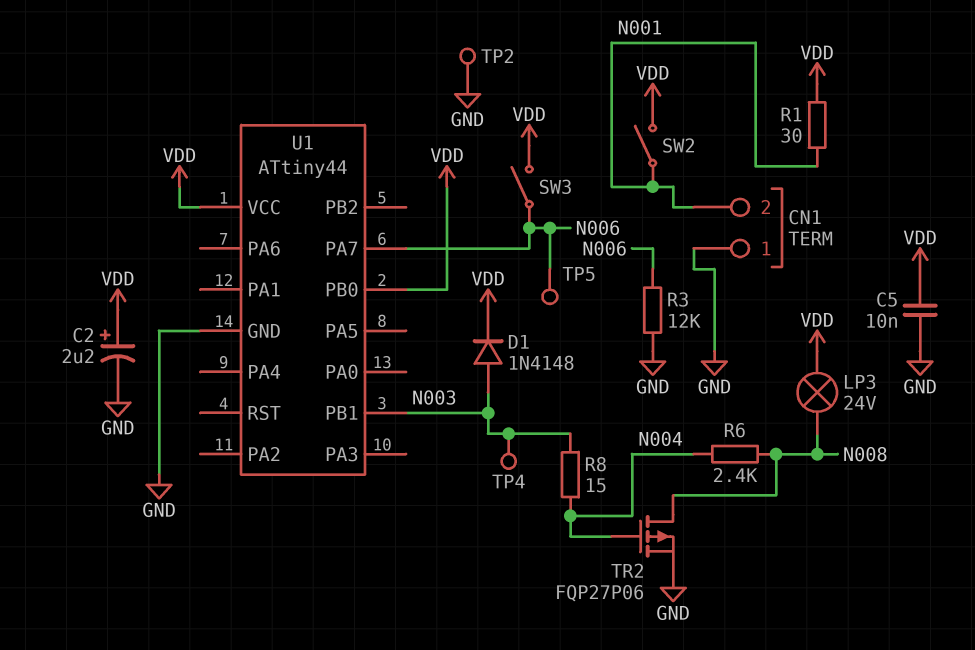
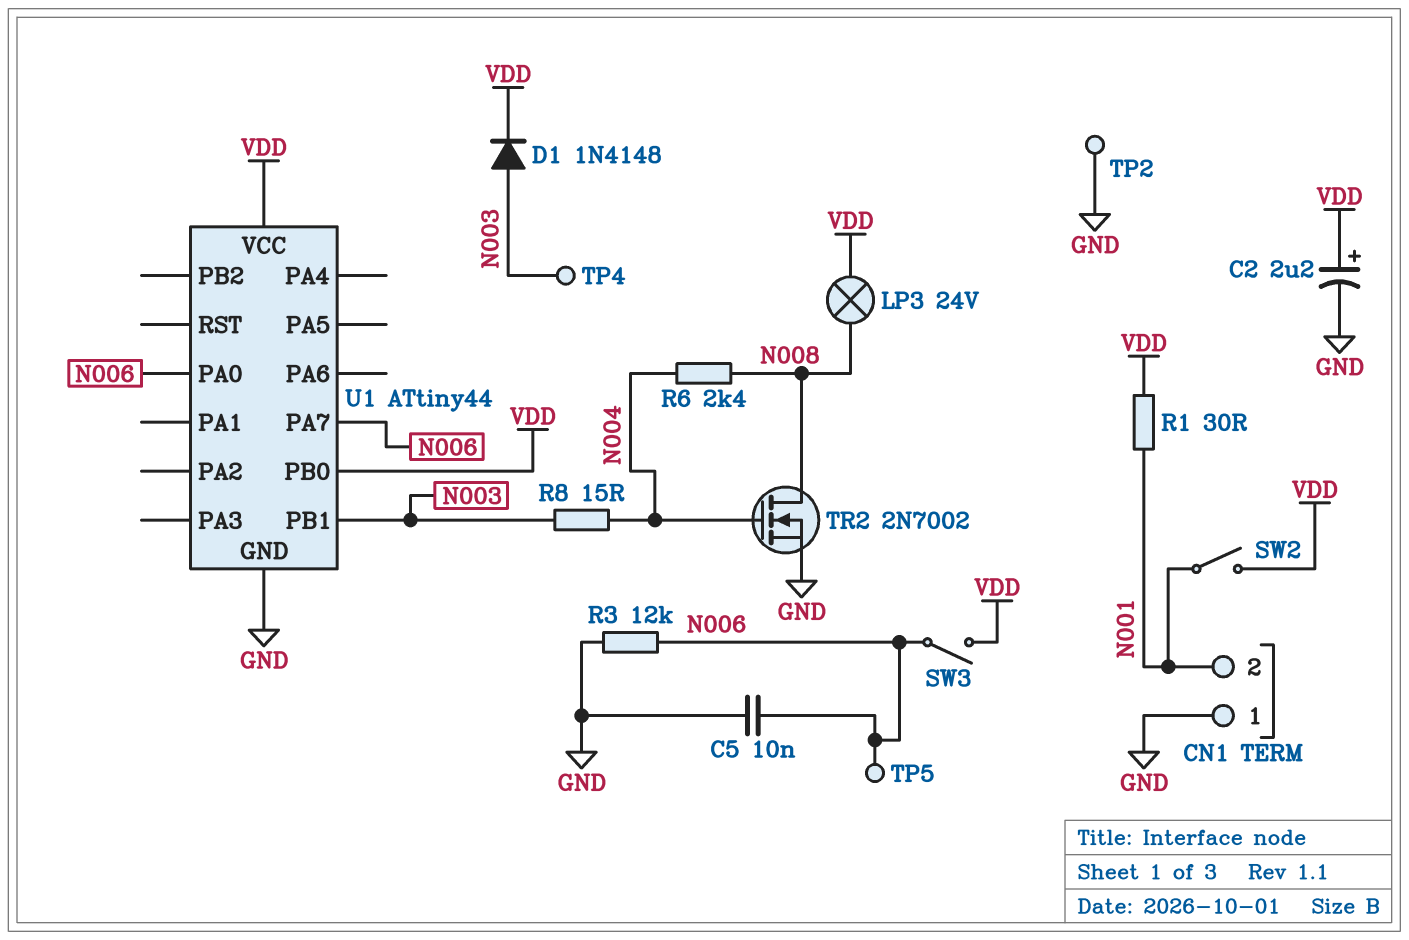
C5: 10nF (GND, VDD) -> 10nF (GND, N006)
TR2: PMOS FQP27P06 (G N004, D N008, S GND) -> NMOS 2N7002 (G N004, D N008, S GND)
U1 pin PA0: none -> N006

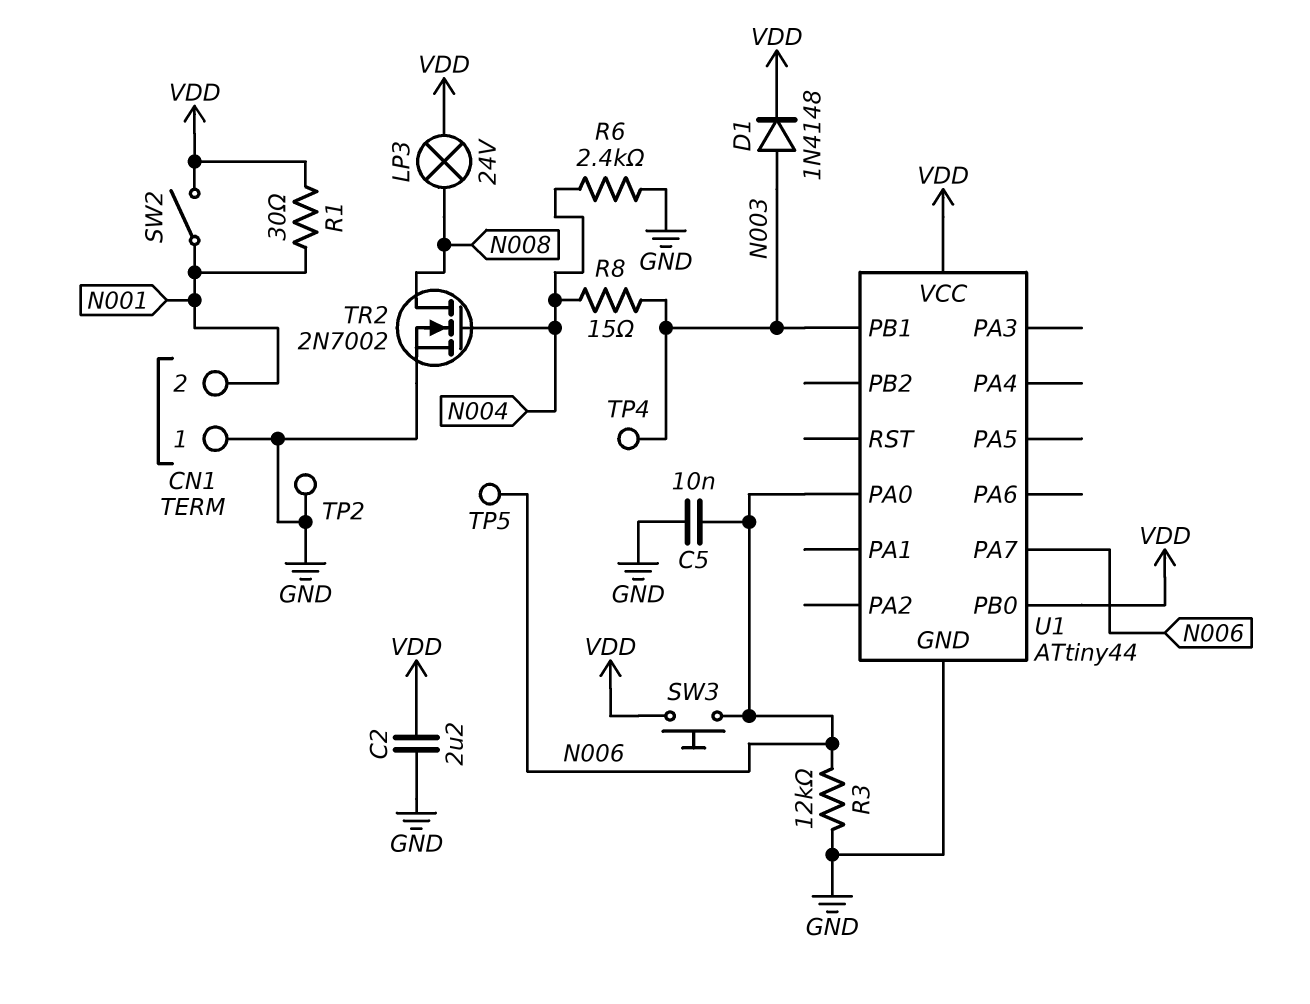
C2: 2.2uF (plus VDD, minus GND) -> 2.2uF (GND, VDD)
R6: 2.4k (N004, N008) -> 2.4k (GND, N004)
SW3: switch (N006, VDD) -> button (N006, VDD)

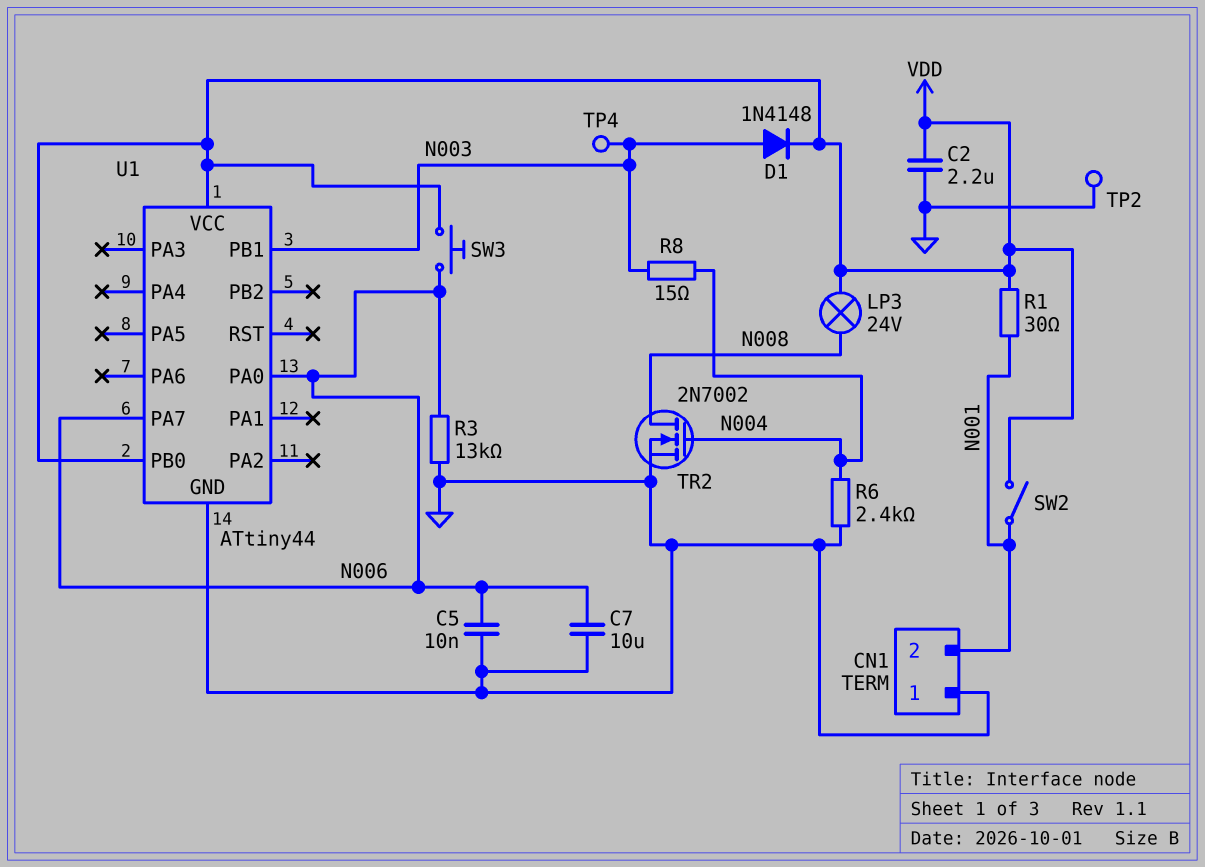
C7: none -> 10uF (GND, N006)
R3: 12k (GND, N006) -> 13k (GND, N006)
TP5: test point (N006) -> none

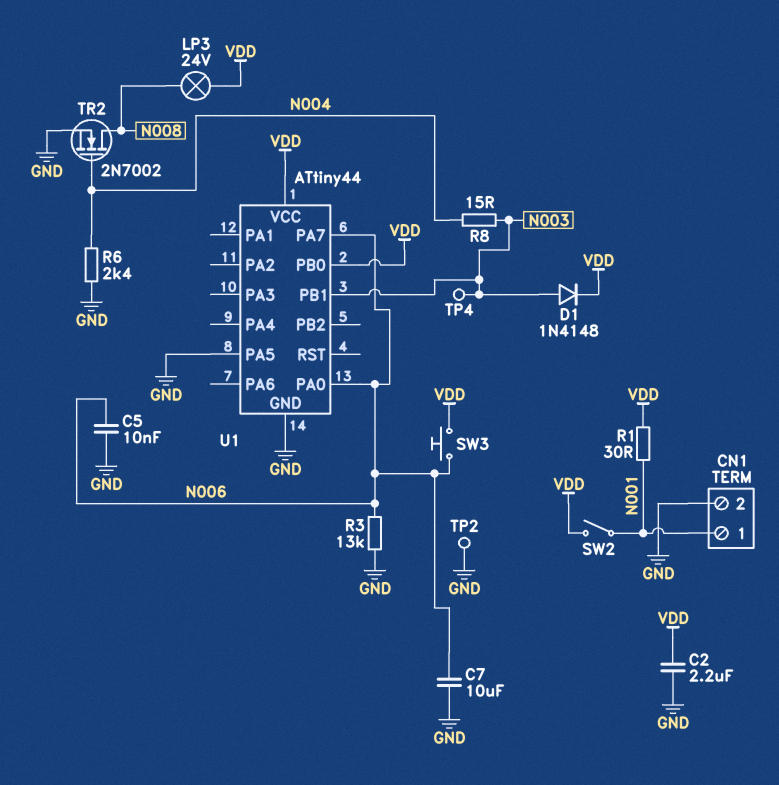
CN1 pin 1: GND -> N001
CN1 pin 2: N001 -> GND
U1 pin PA5: none -> GND

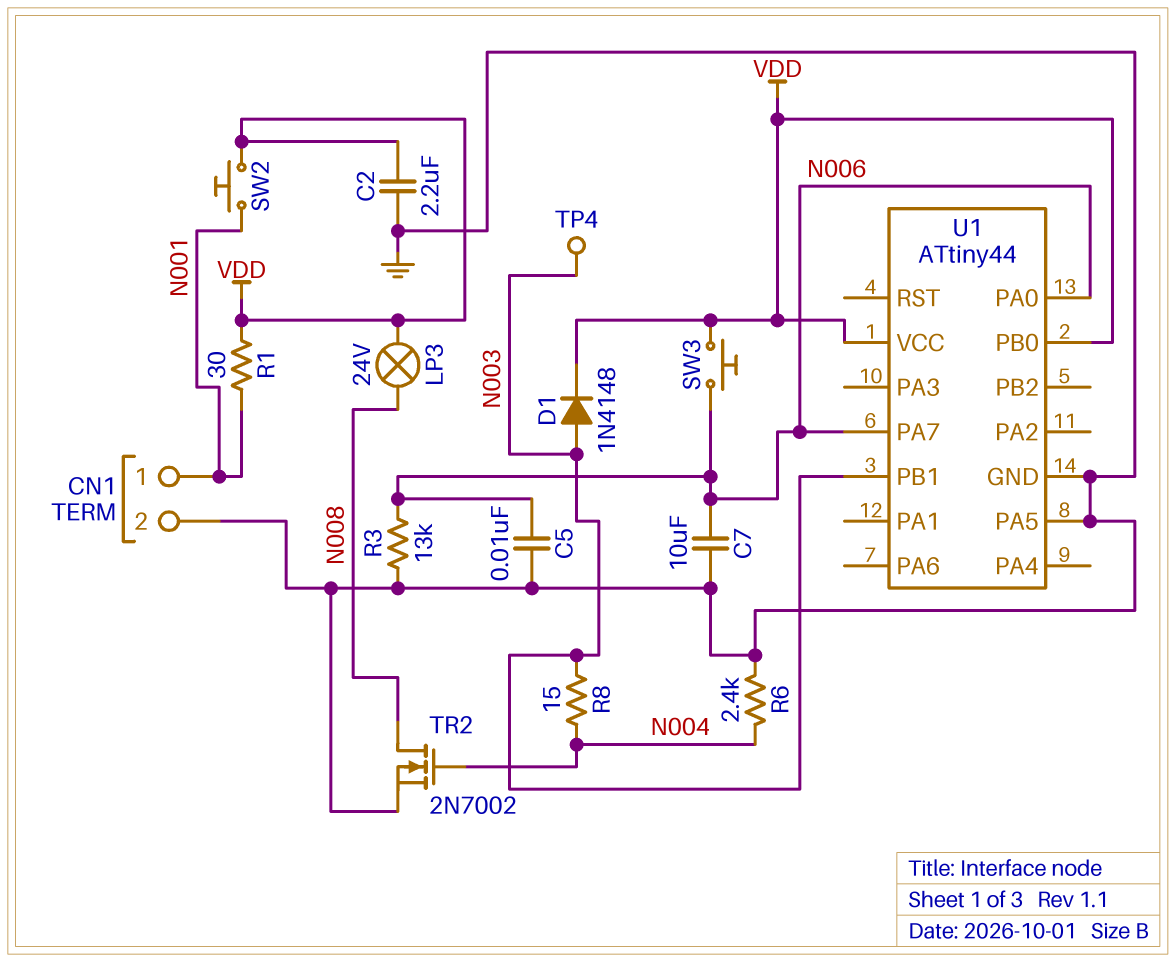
SW2: switch (N001, VDD) -> button (N001, VDD)
TP2: test point (GND) -> none

